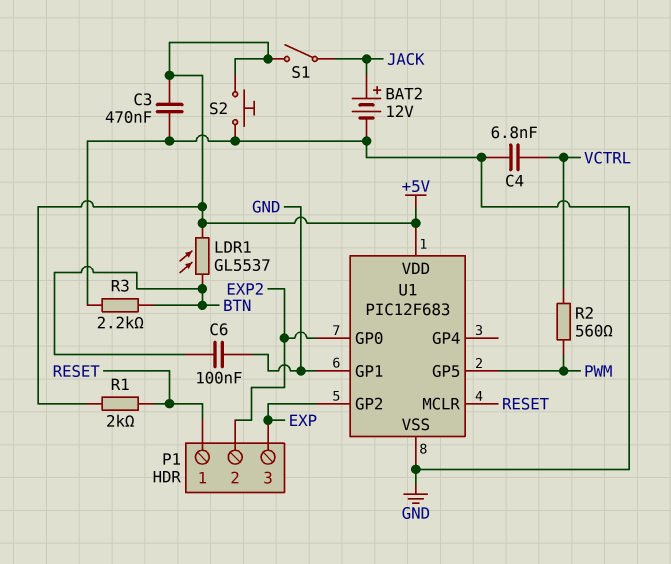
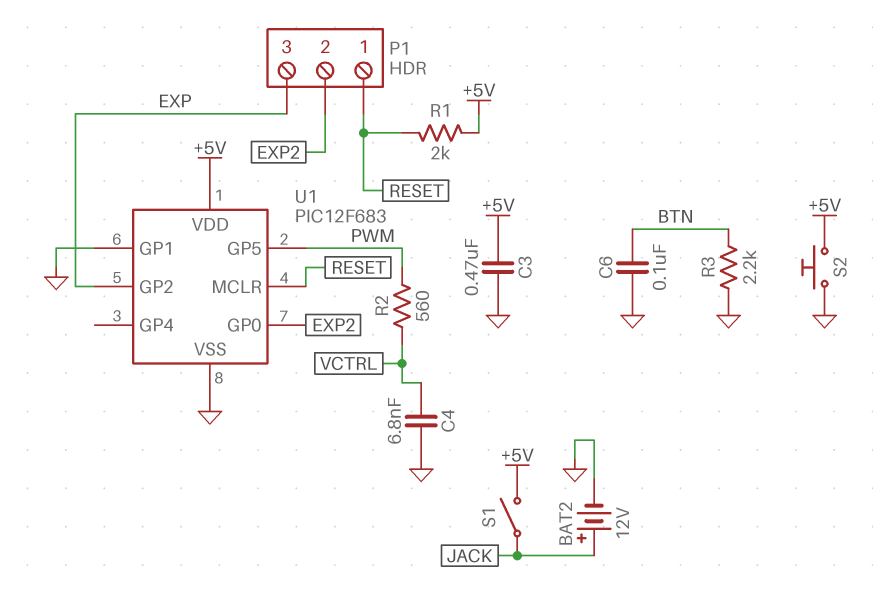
LDR1: GL5537 (+5V, BTN) -> none

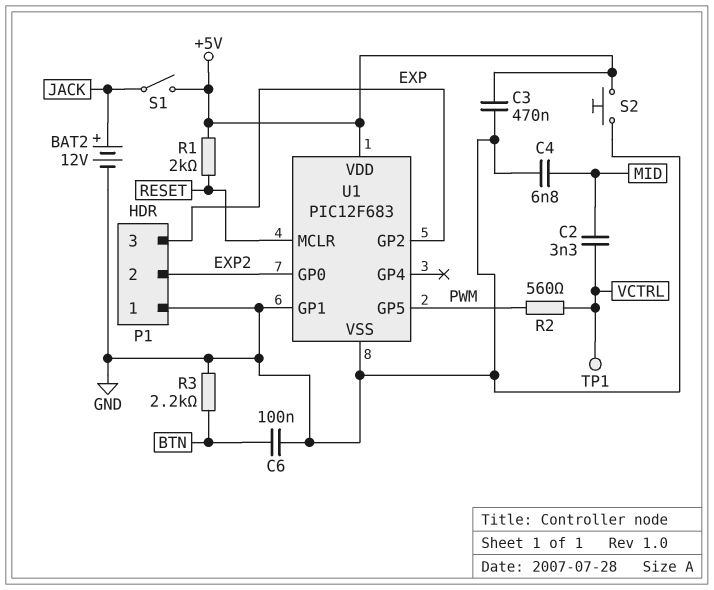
C2: none -> 3.3nF (MID, VCTRL)
C4: 6.8nF (GND, VCTRL) -> 6.8nF (GND, MID)
P1 pin 1: RESET -> GND
TP1: none -> test point (VCTRL)

